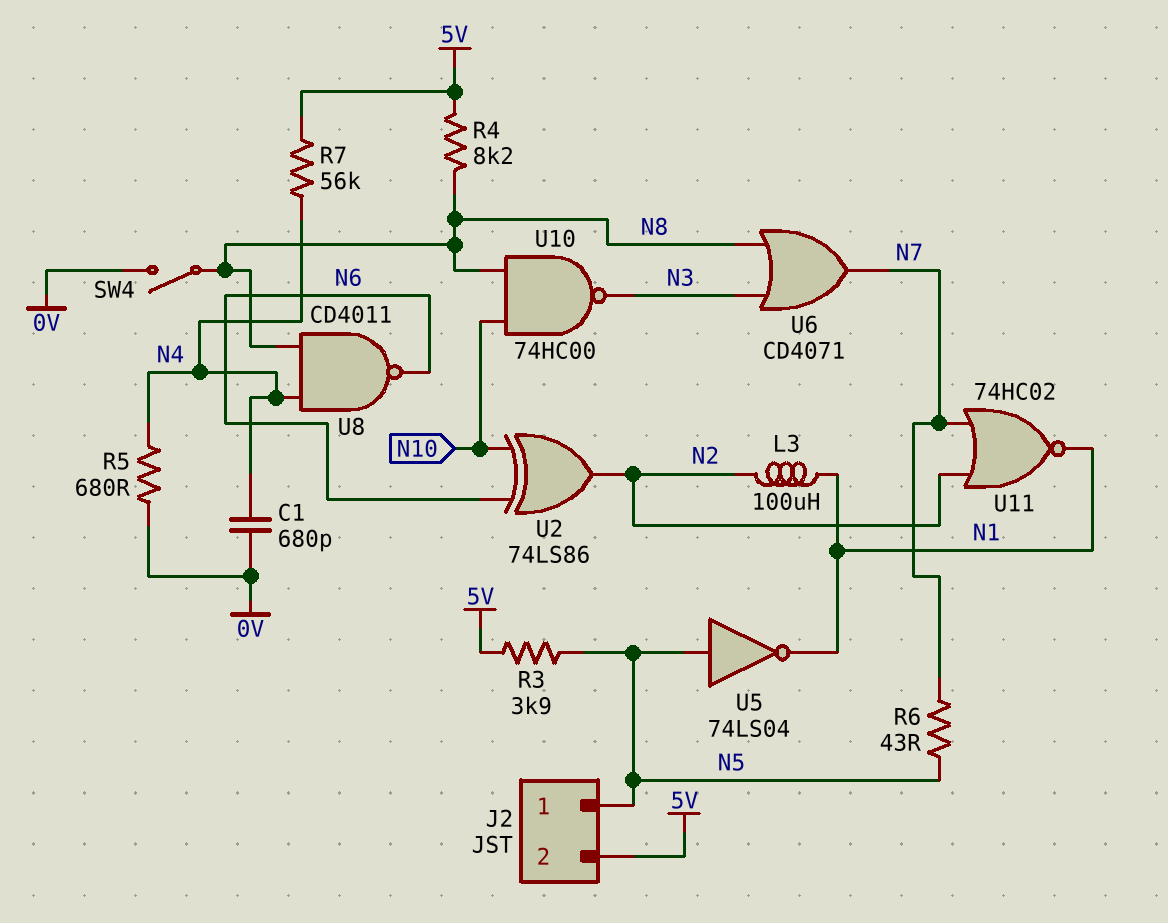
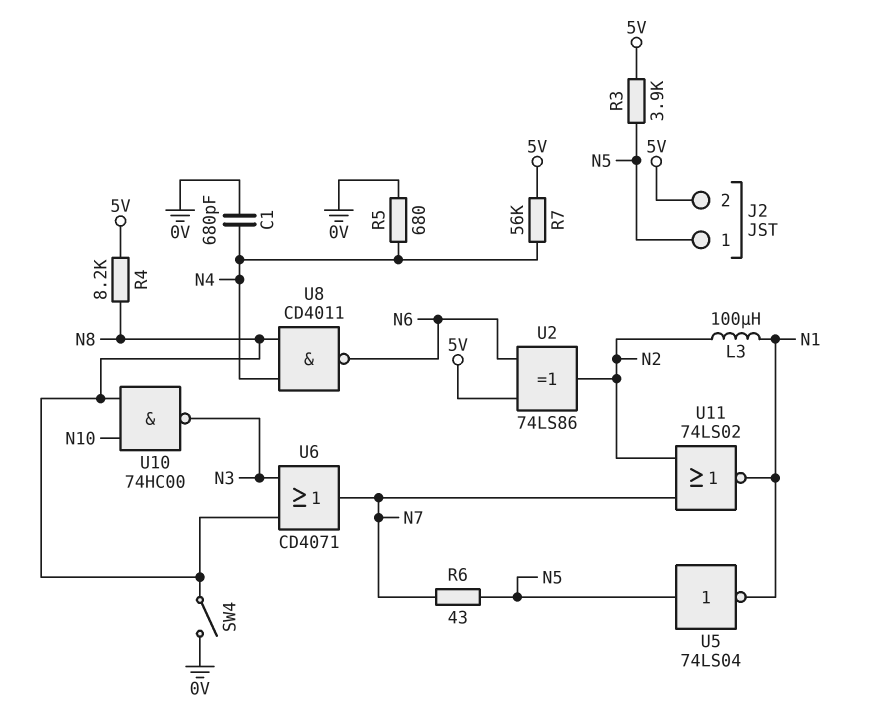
U2: XOR 74LS86 (in N6, in N10, out N2) -> XOR 74LS86 (in 5V, in N6, out N2)
U11: NOR 74HC02 (in N2, in N7, out N1) -> NOR 74LS02 (in N2, in N7, out N1)

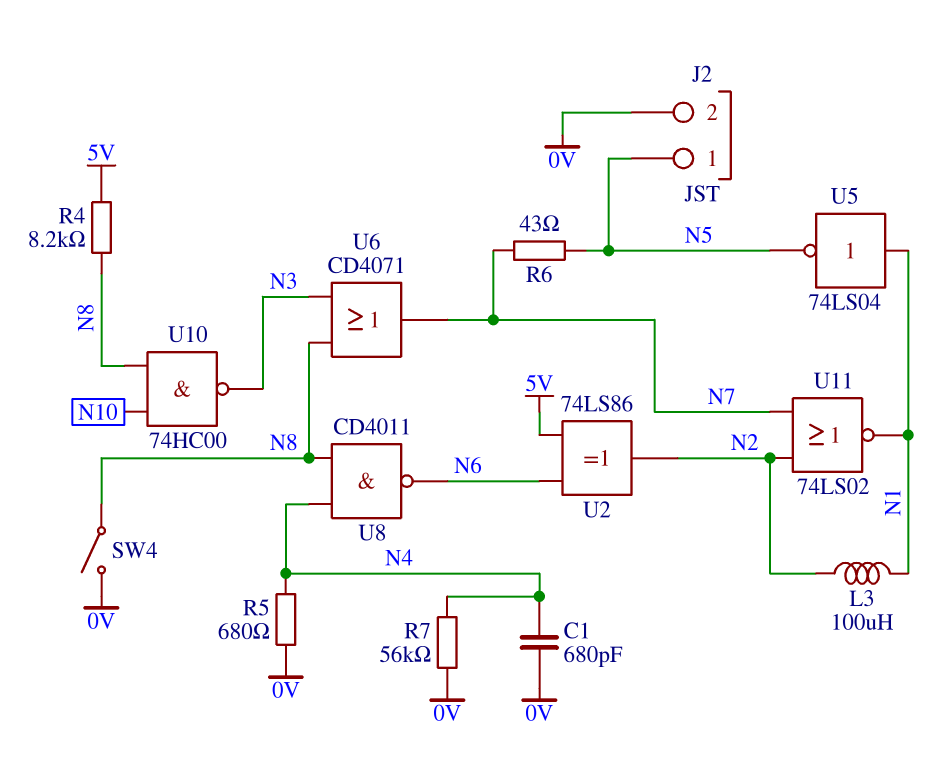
J2 pin 2: 5V -> 0V
R3: 3.9k (5V, N5) -> none
R7: 56k (5V, N4) -> 56k (0V, N4)
U5: NOT 74LS04 (in N5, out N1) -> NOT 74LS04 (in N1, out N5)

